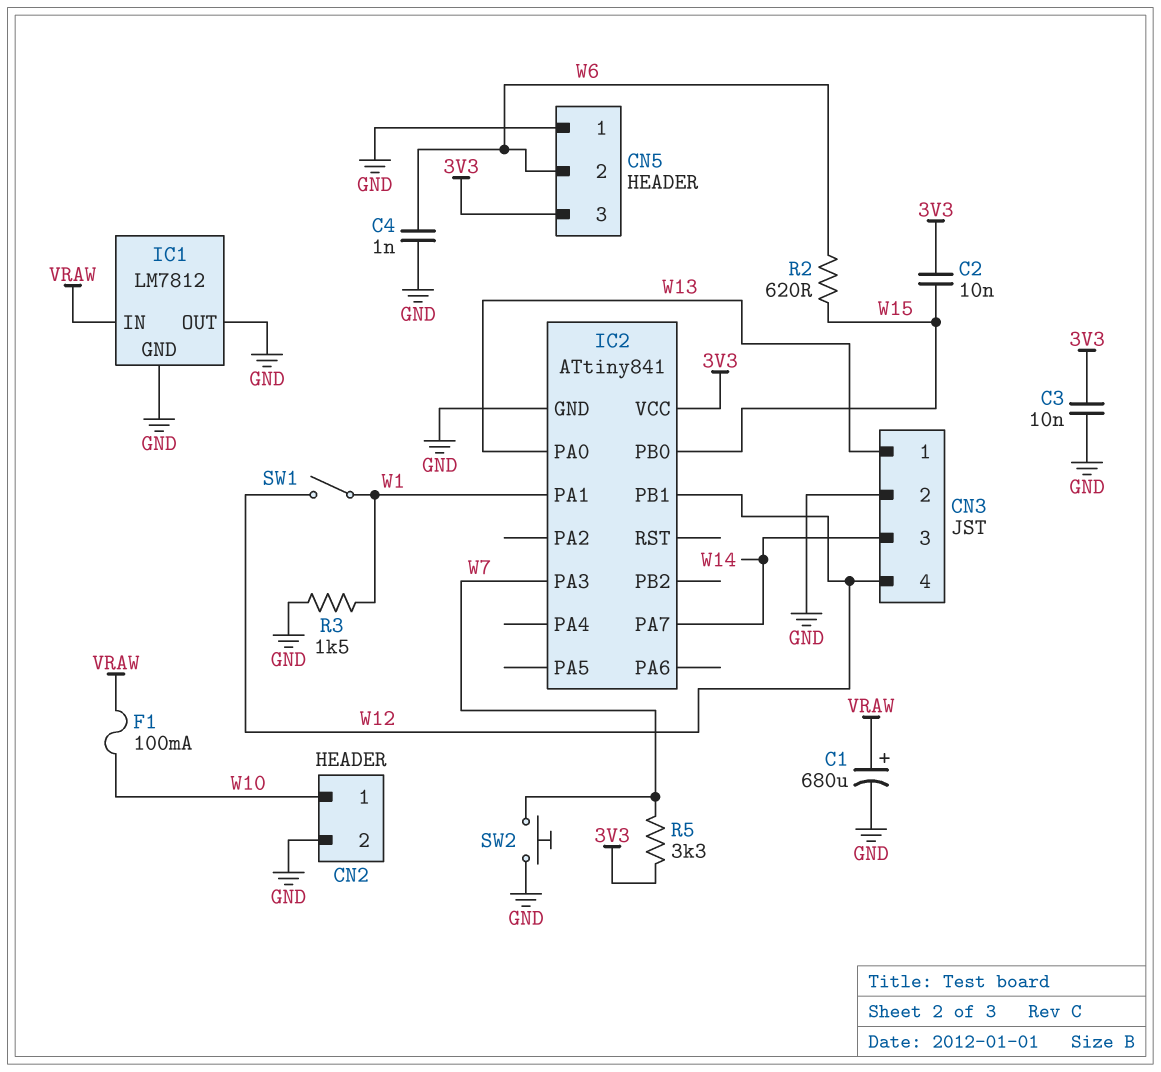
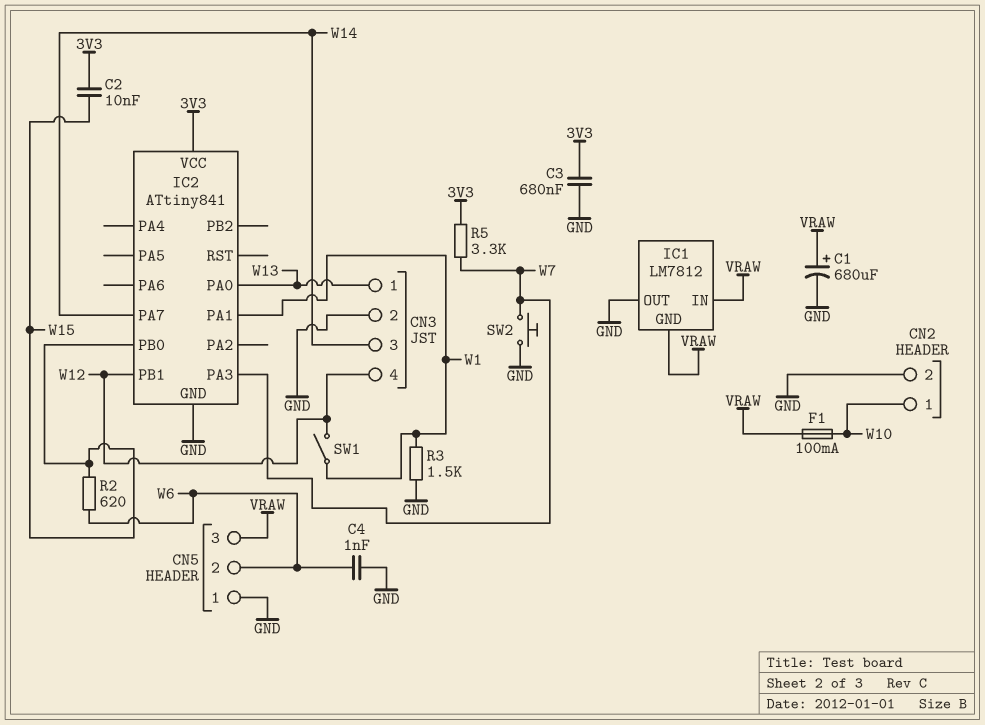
C3: 10nF (3V3, GND) -> 680nF (3V3, GND)
CN5 pin 3: 3V3 -> VRAW
IC1 pin GND: GND -> VRAW

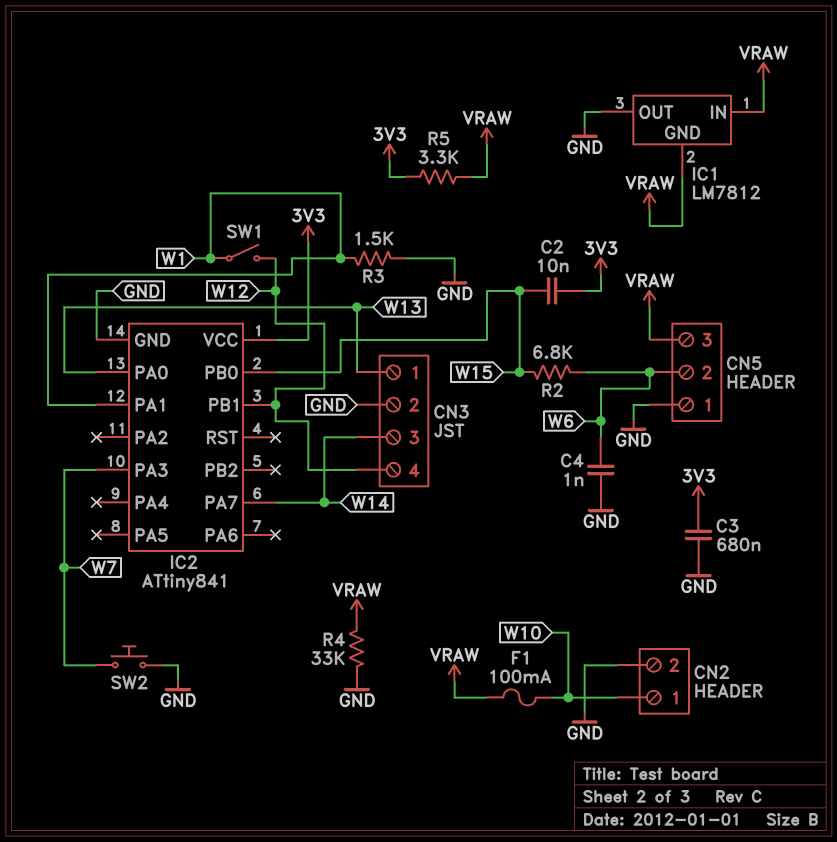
C1: 680uF (plus VRAW, minus GND) -> none
R2: 620 (W6, W15) -> 6.8k (W6, W15)
R4: none -> 33k (GND, VRAW)
R5: 3.3k (3V3, W7) -> 3.3k (3V3, VRAW)

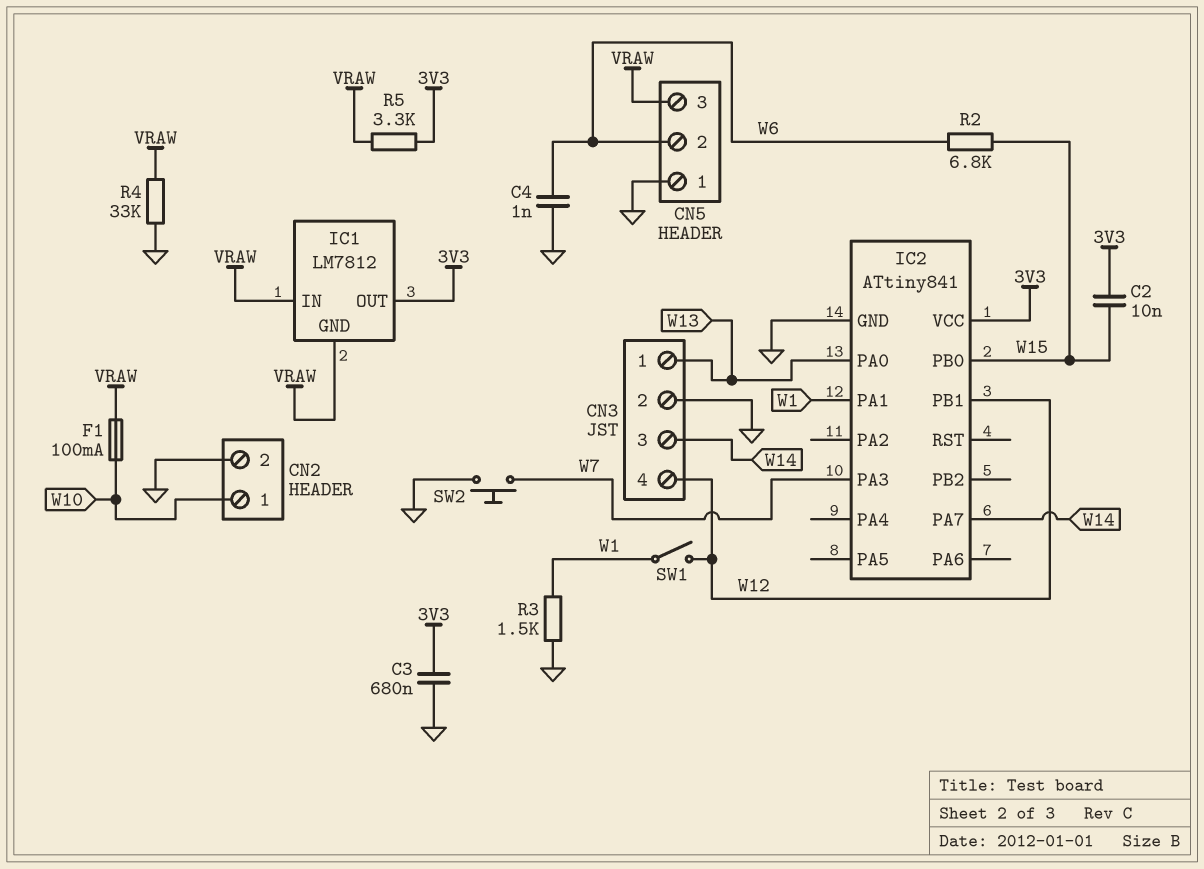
IC1 pin OUT: GND -> 3V3

